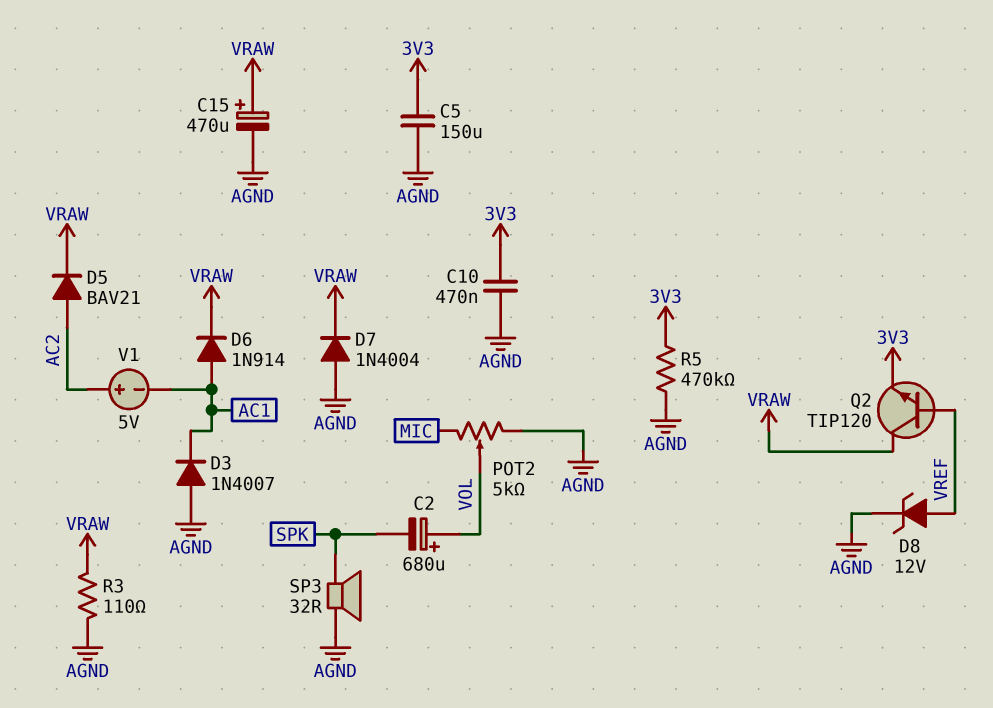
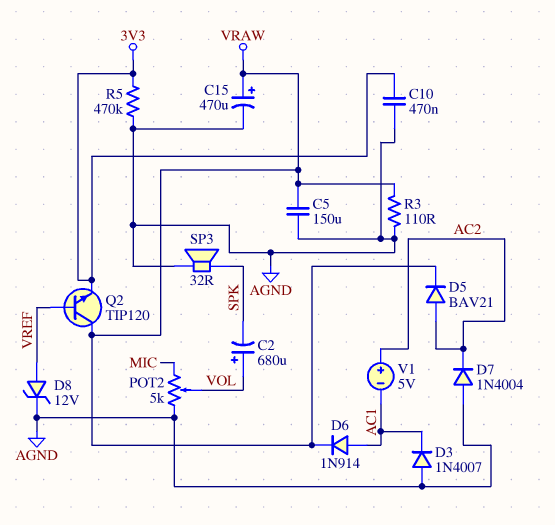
C5: 150uF (3V3, AGND) -> 150uF (AGND, VRAW)
D7: diode 1N4004 (A AGND, K VRAW) -> diode 1N4004 (A AGND, K AC2)

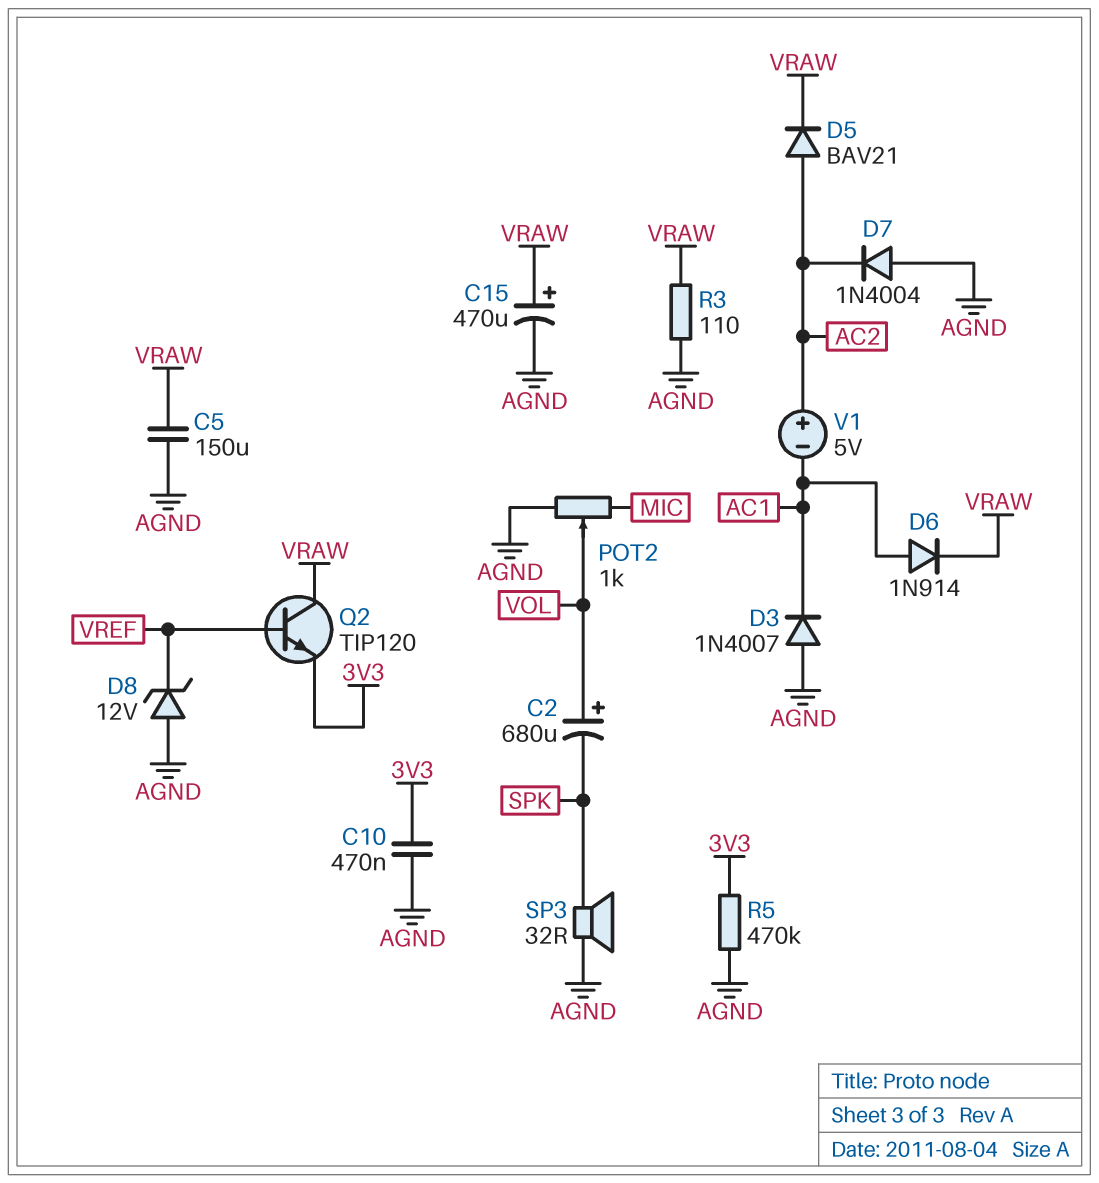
D8: zener 12V (A VREF, K AGND) -> zener 12V (A AGND, K VREF)
POT2: 5k (AGND, MIC, wiper VOL) -> 1k (AGND, MIC, wiper VOL)

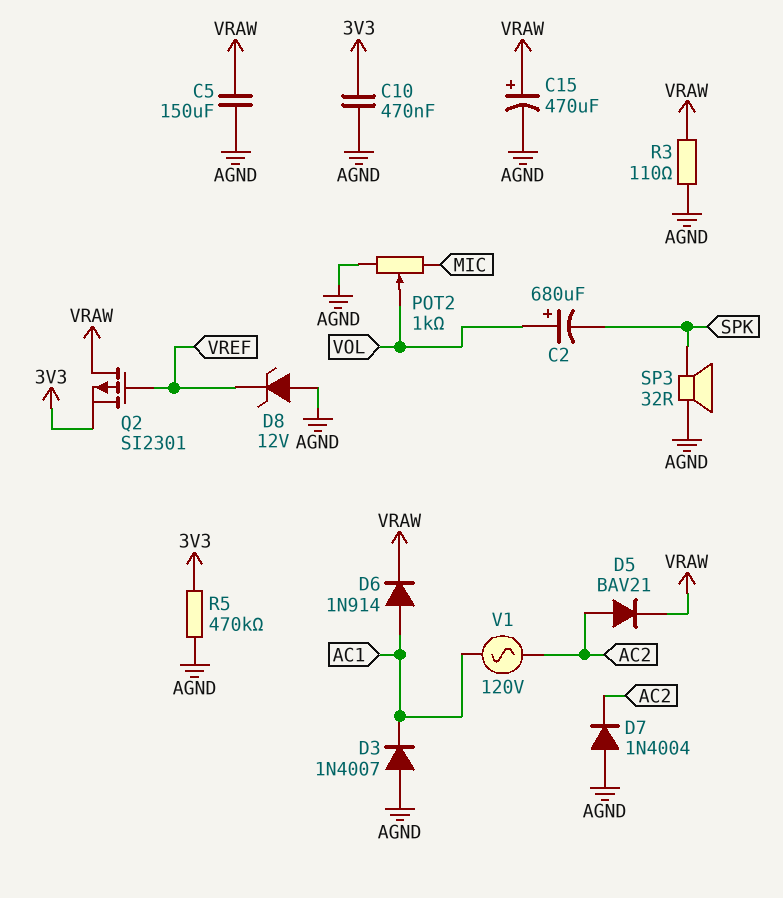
Q2: NPN TIP120 (B VREF, C VRAW, E 3V3) -> PMOS SI2301 (G VREF, D VRAW, S 3V3)
V1: 5V (plus AC2, minus AC1) -> AC 120V (AC1, AC2)

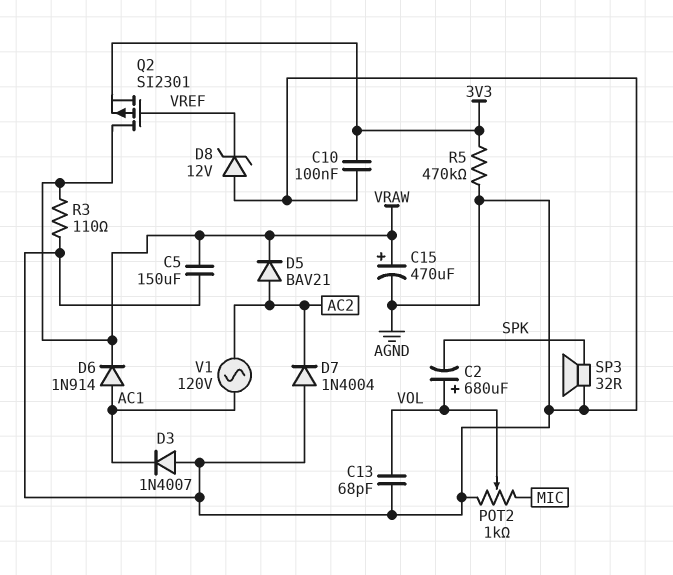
C10: 470nF (3V3, AGND) -> 100nF (3V3, AGND)
C13: none -> 68pF (AGND, VOL)

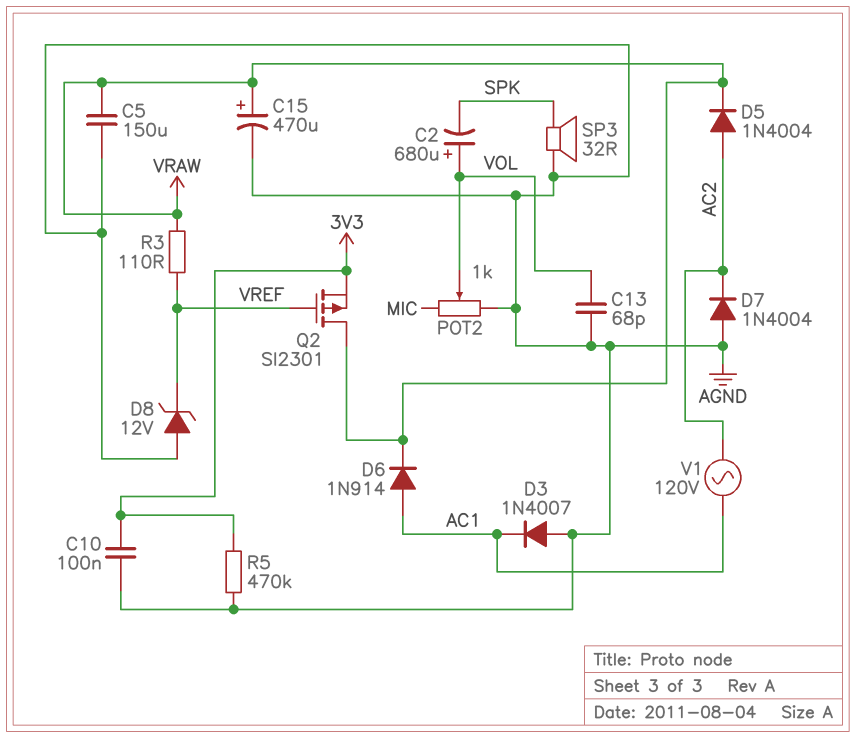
D5: diode BAV21 (A AC2, K VRAW) -> diode 1N4004 (A AC2, K VRAW)
R3: 110 (AGND, VRAW) -> 110 (VRAW, VREF)

